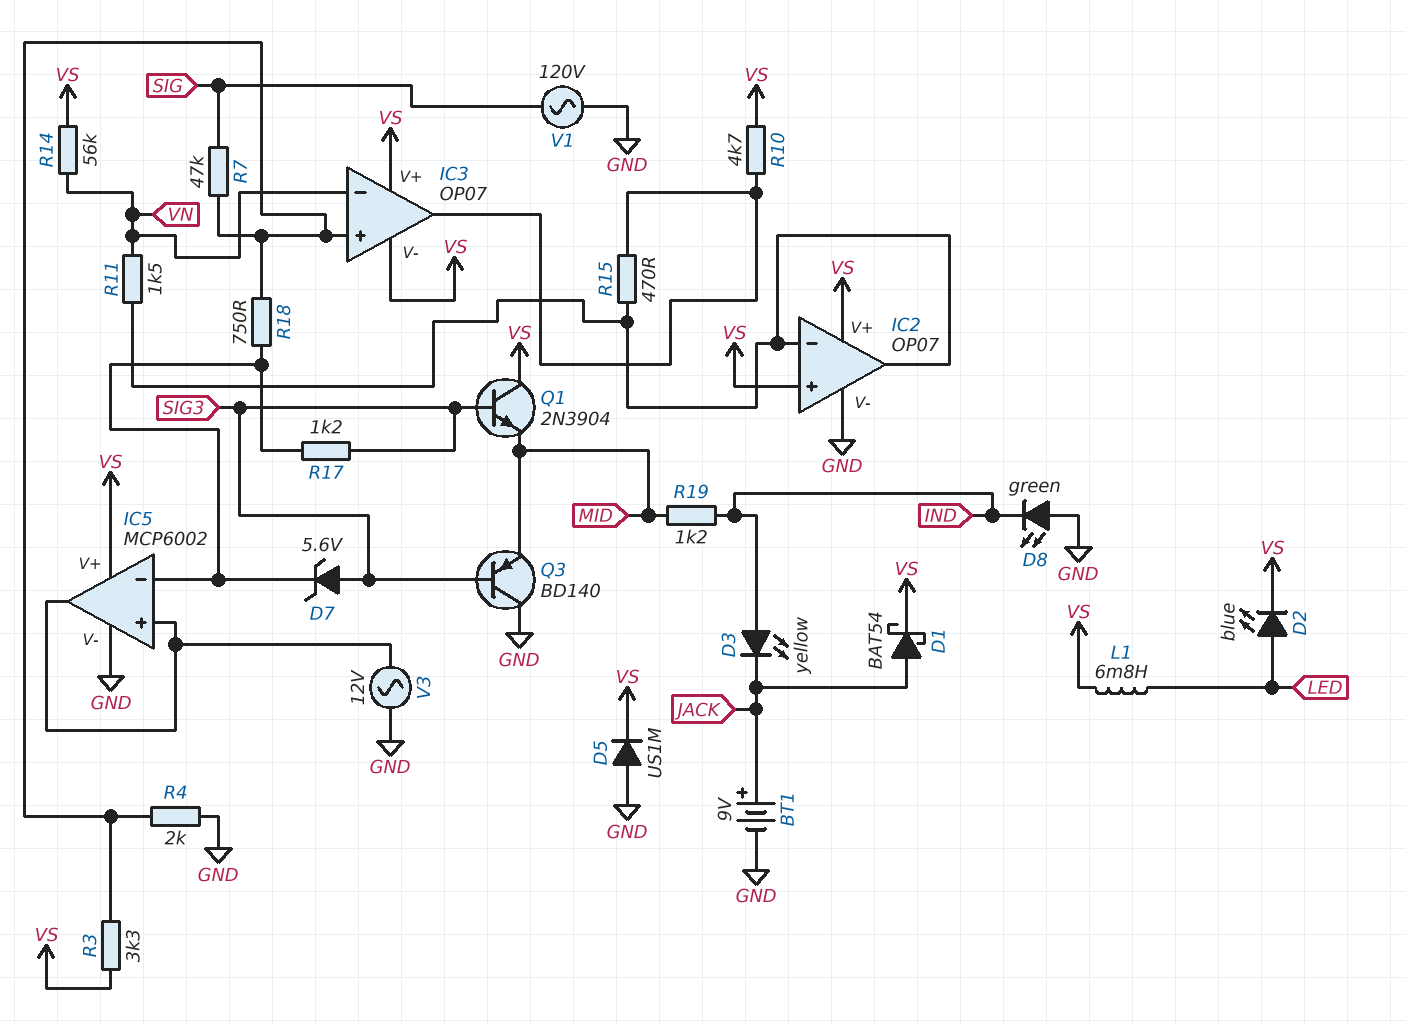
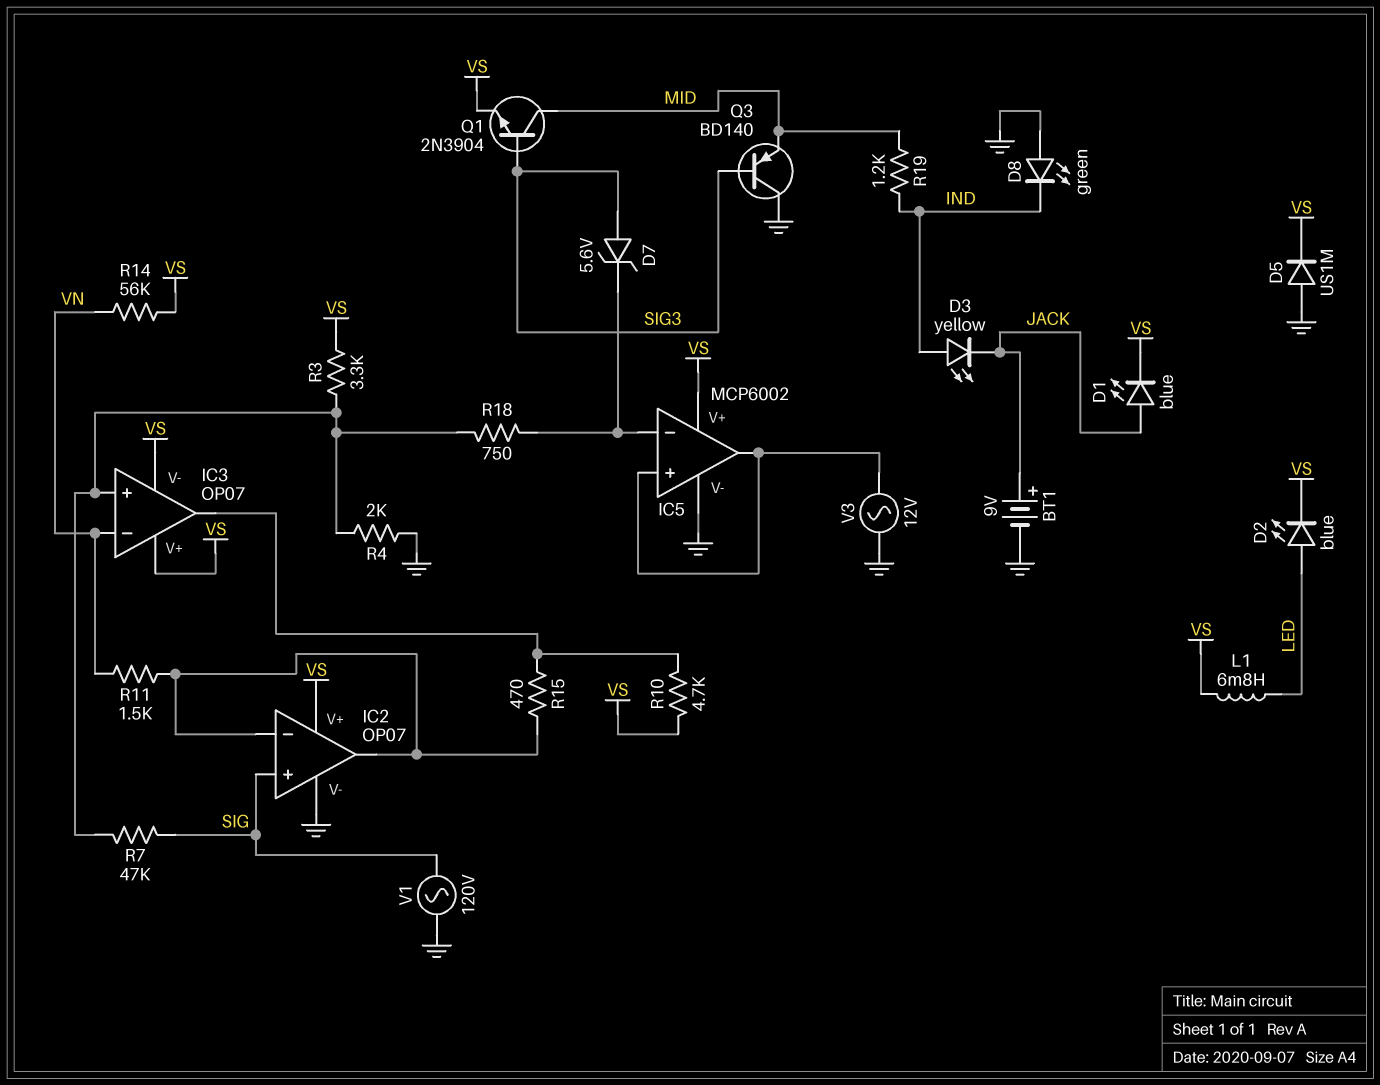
D1: schottky BAT54 (A JACK, K VS) -> LED blue (A JACK, K VS)
IC2 pin in+: VS -> SIG
Q1: NPN 2N3904 (B SIG3, C VS, E MID) -> NPN 2N3904 (B SIG3, C MID, E VS)
R17: 1.2k (IC5/in-, SIG3) -> none

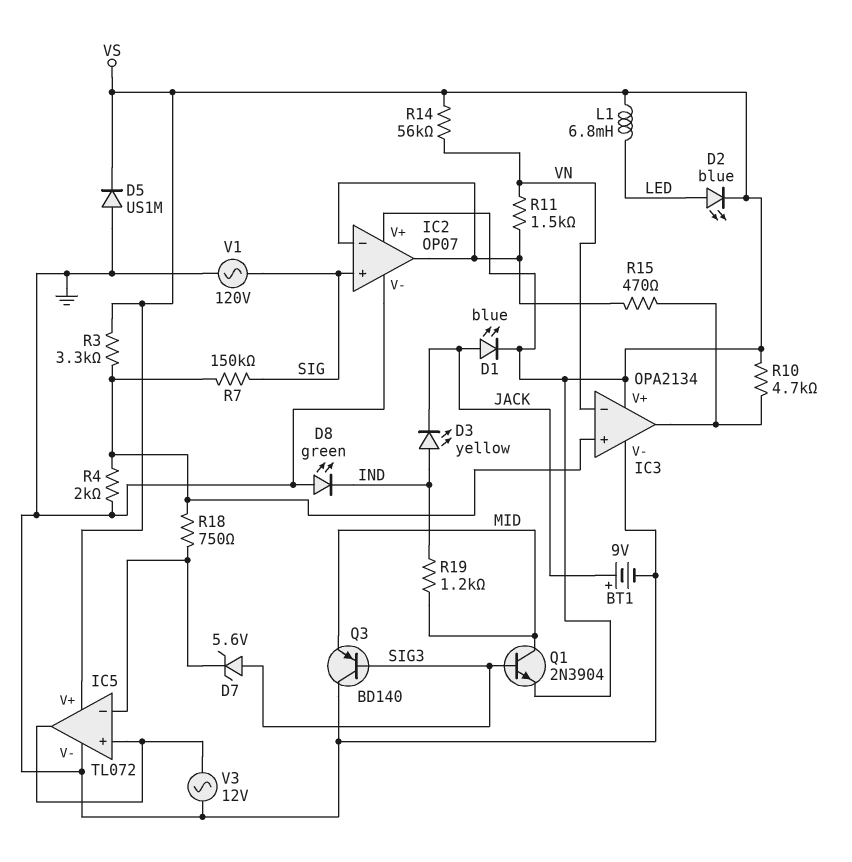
IC3: OP07 -> OPA2134
IC3 pin V-: VS -> GND
IC5: MCP6002 -> TL072
R7: 47k (IC3/in+, SIG) -> 150k (IC3/in+, SIG)

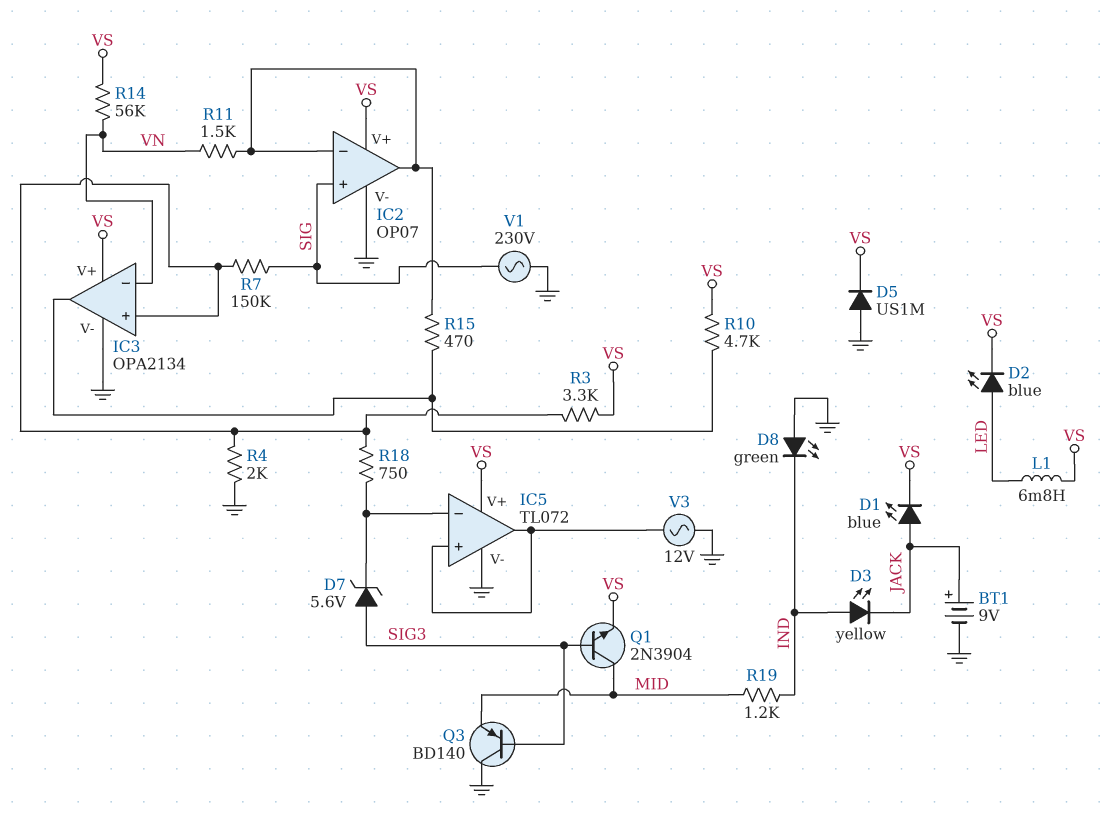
V1: AC 120V (GND, SIG) -> AC 230V (GND, SIG)

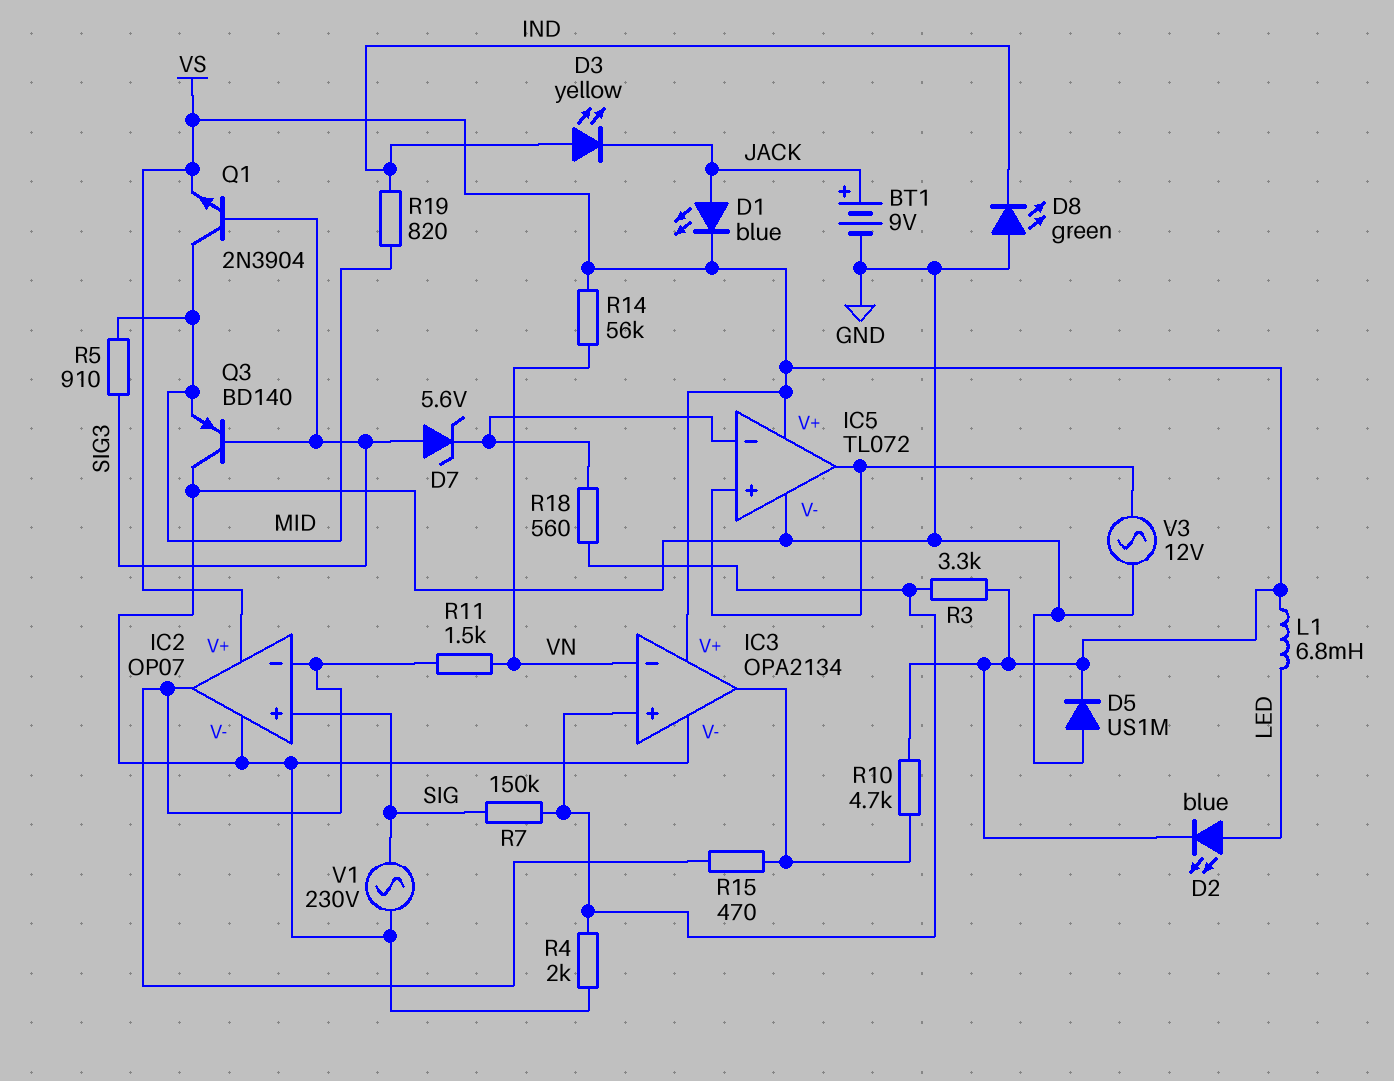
R5: none -> 910 (MID, SIG3)
R18: 750 (IC3/in+, IC5/in-) -> 560 (IC3/in+, IC5/in-)
R19: 1.2k (IND, MID) -> 820 (IND, MID)

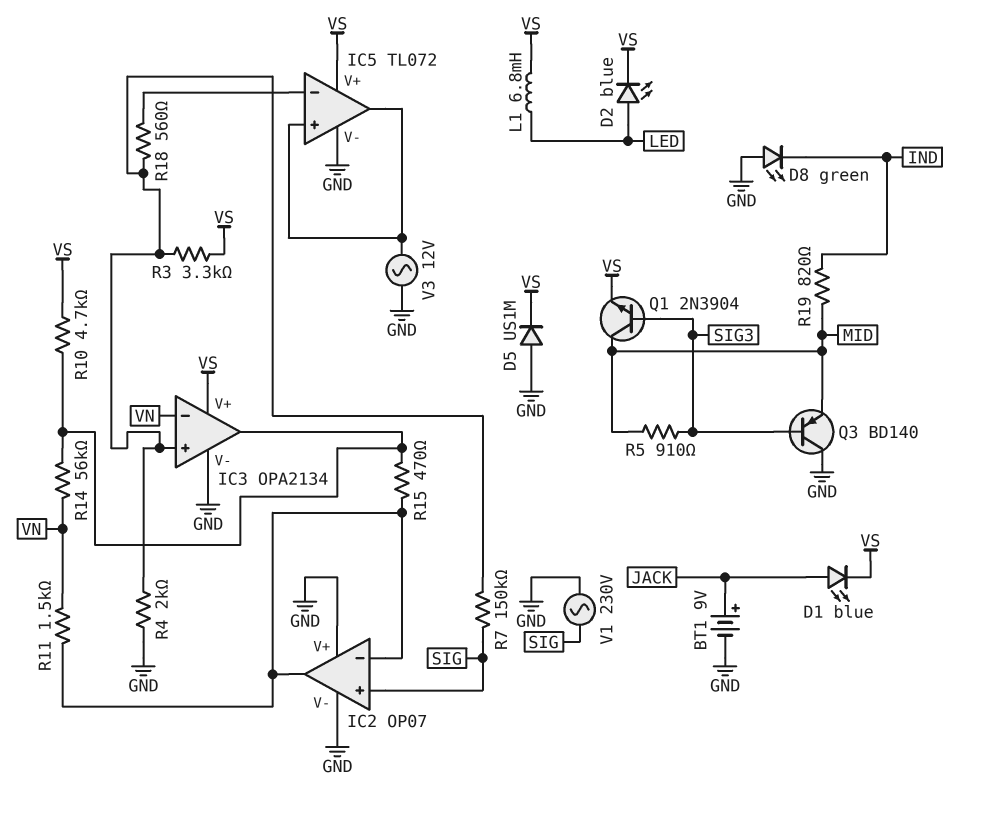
D3: LED yellow (A IND, K JACK) -> none
D7: zener 5.6V (A SIG3, K IC5/in-) -> none
IC2 pin V+: VS -> GND
R14: 56k (VN, VS) -> 56k (IC3/out, VN)

